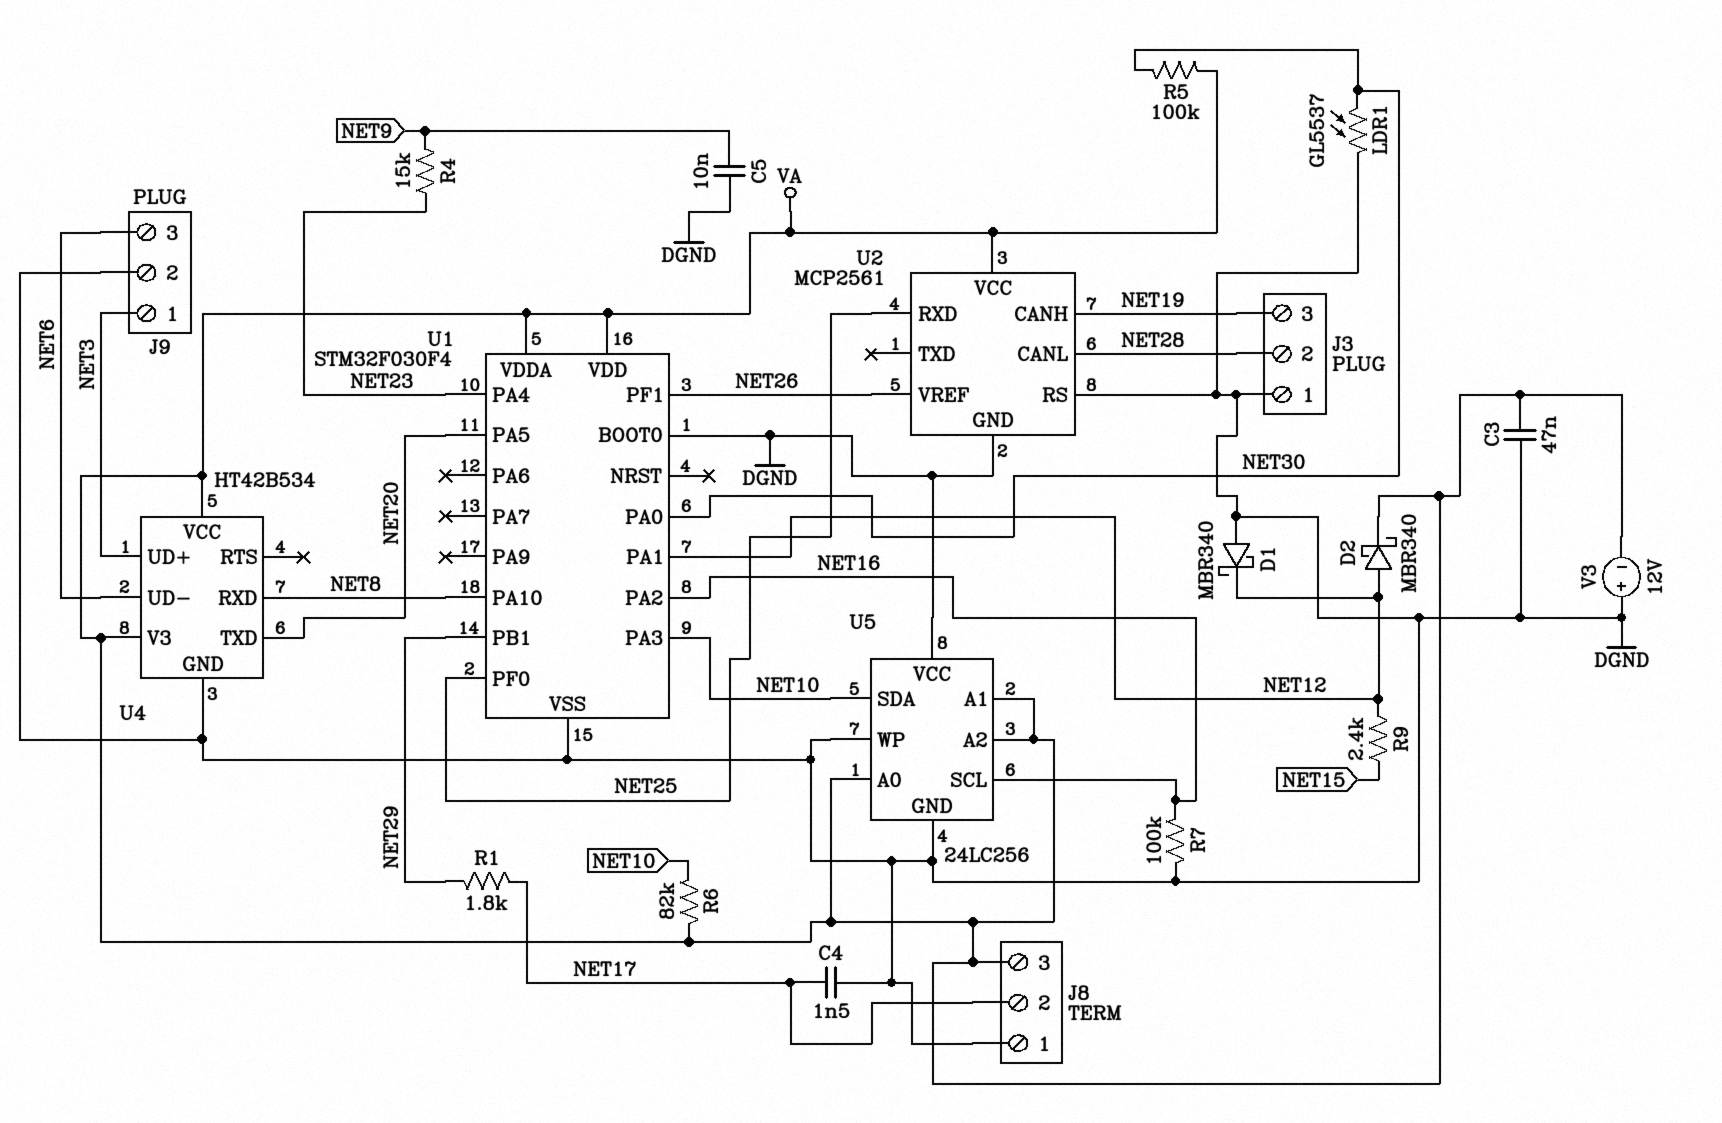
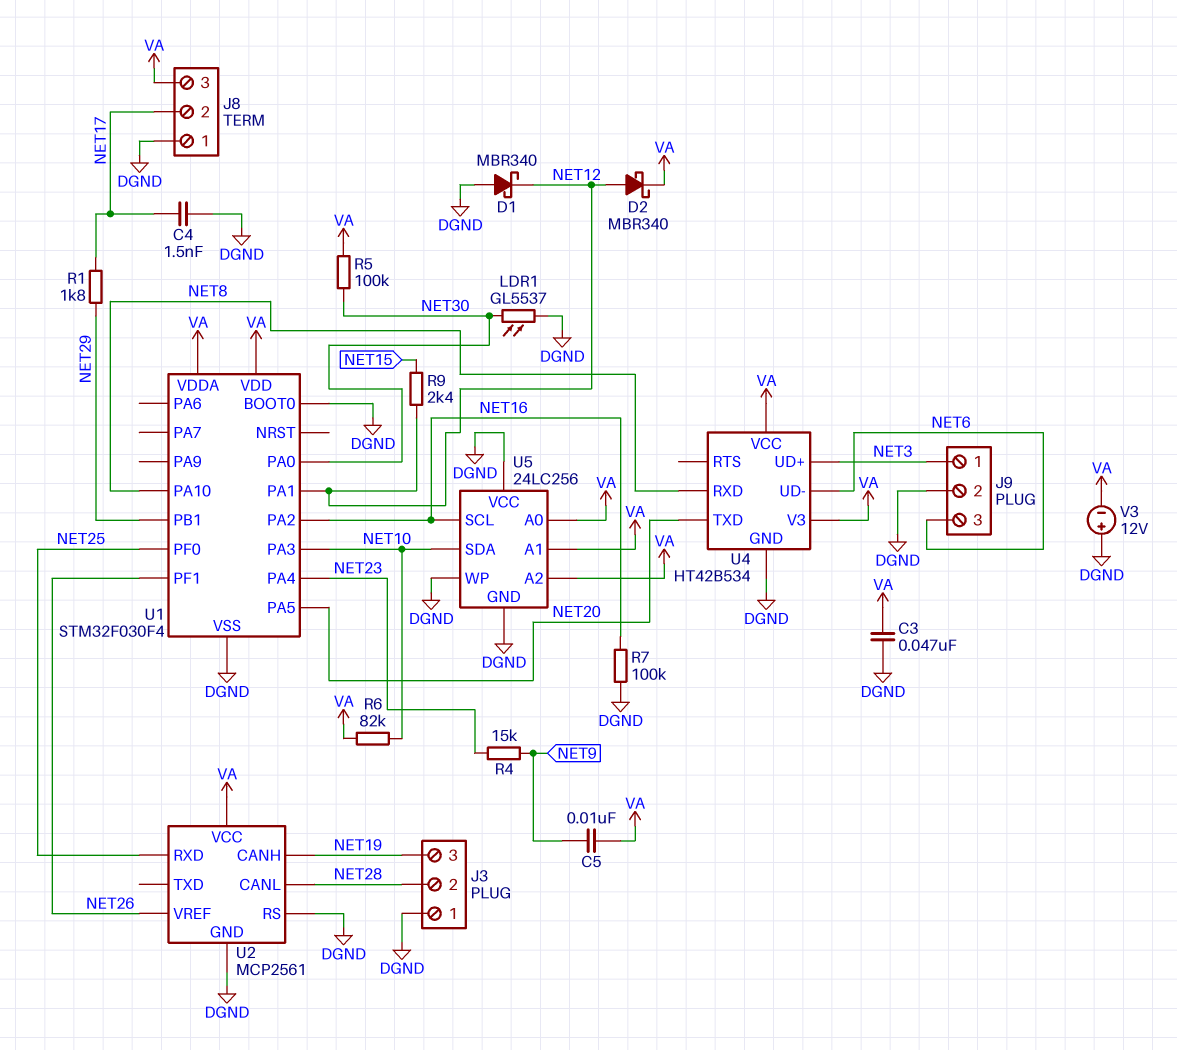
C5: 10nF (DGND, NET9) -> 10nF (NET9, VA)

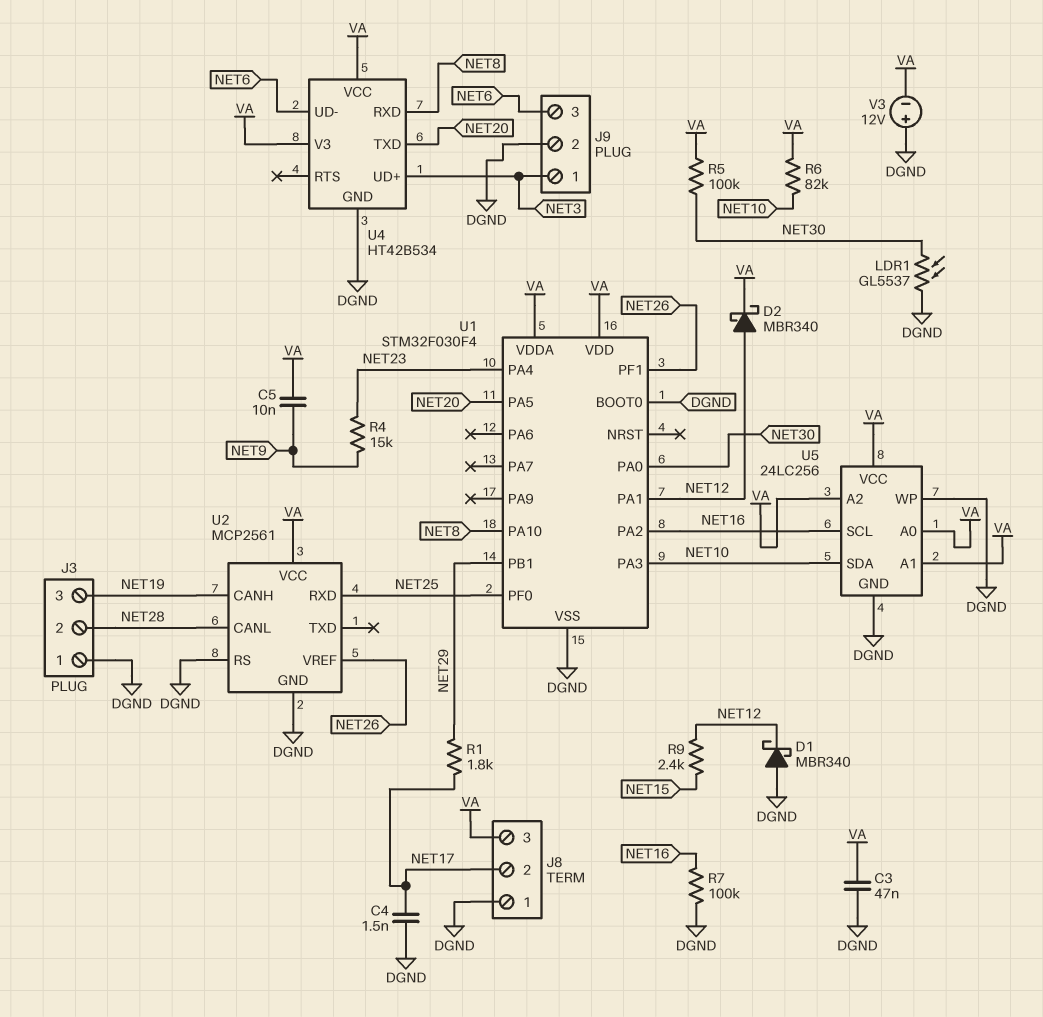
U5 pin VCC: DGND -> VA

